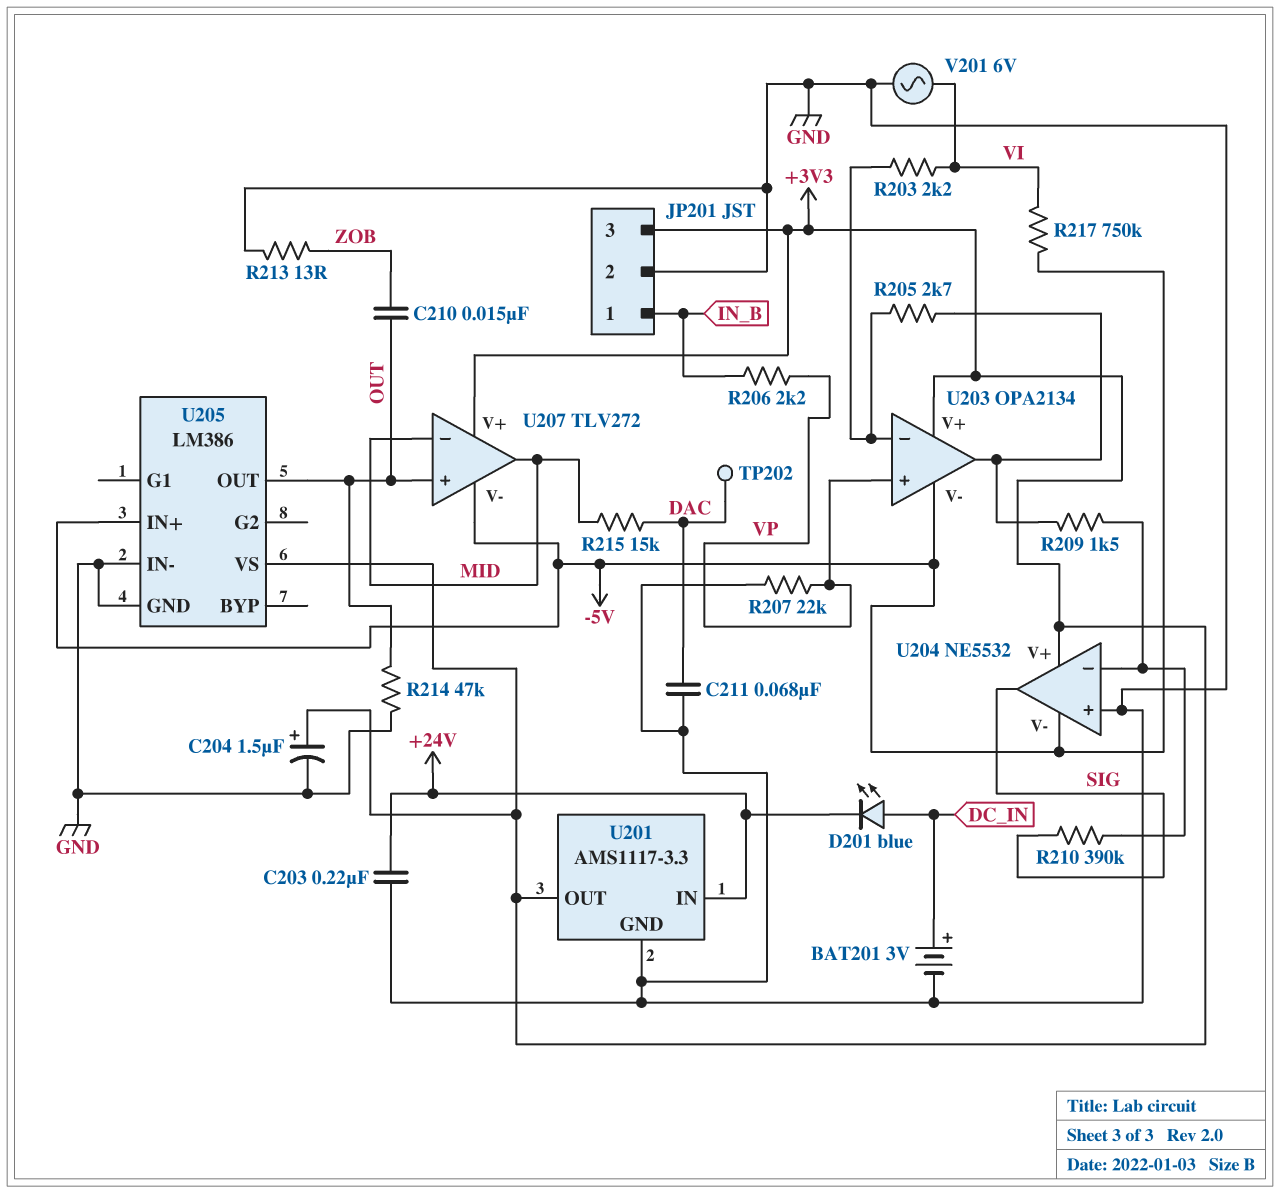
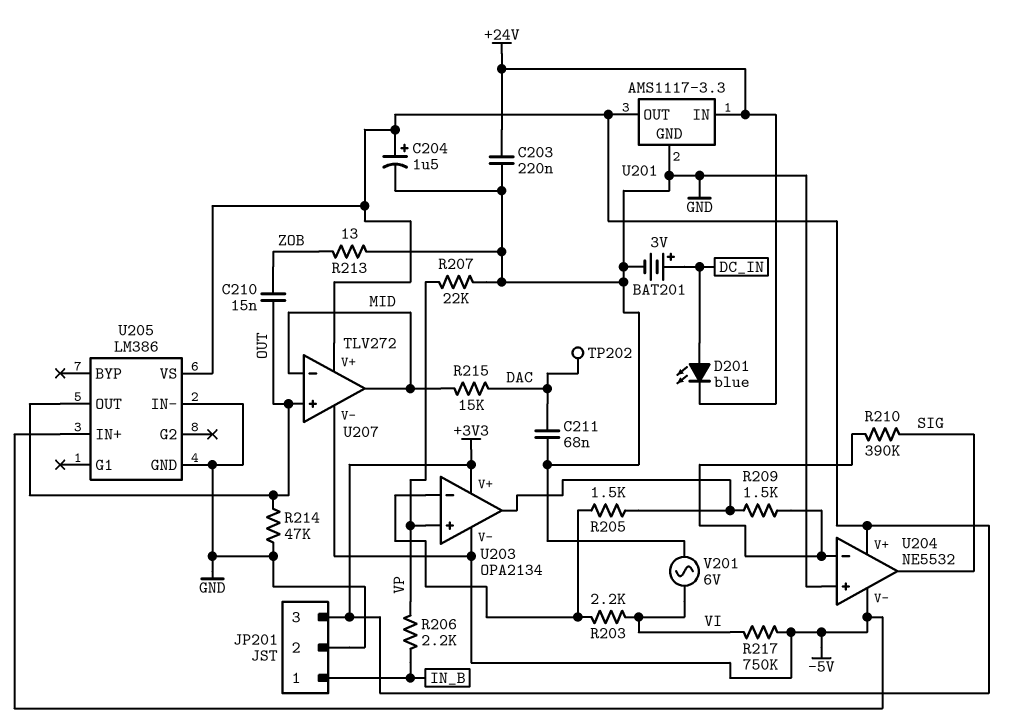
R205: 2.7k (U203/in-, U203/out) -> 1.5k (U203/in-, U203/out)

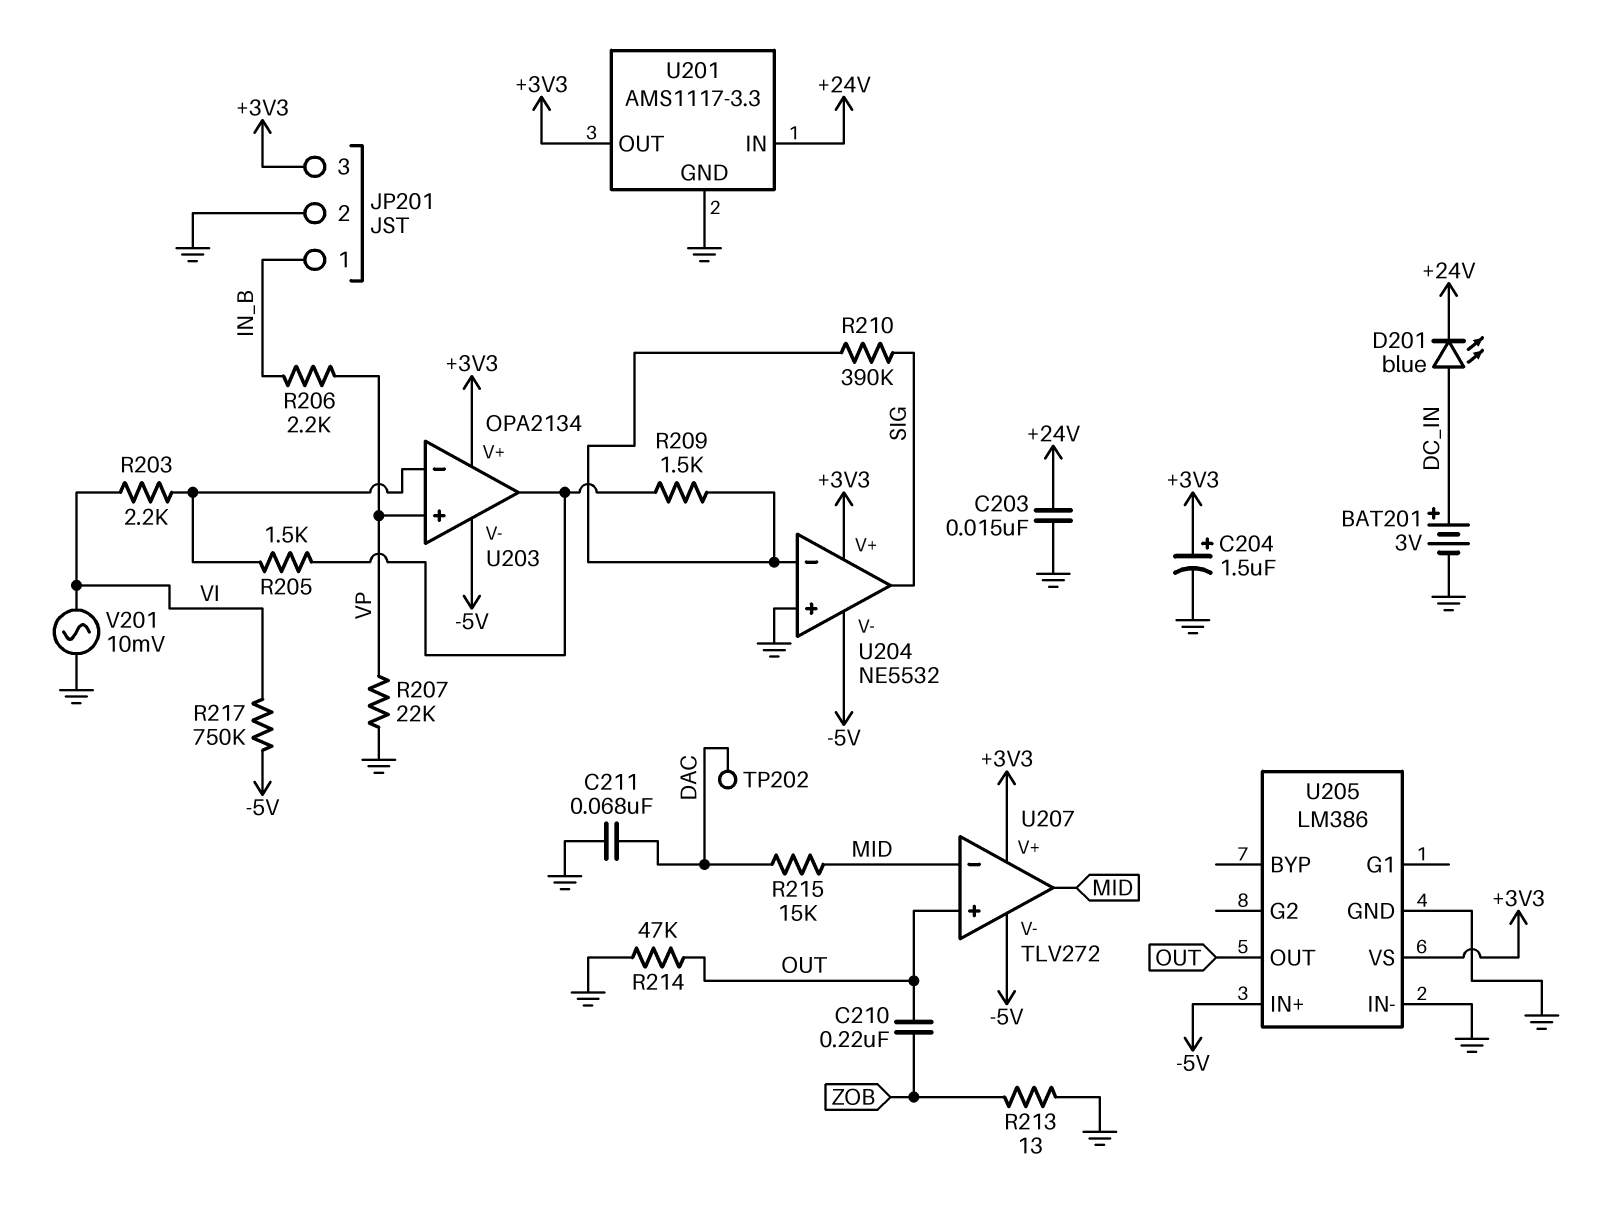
C203: 220nF (+24V, GND) -> 15nF (+24V, GND)
C210: 15nF (OUT, ZOB) -> 220nF (OUT, ZOB)
V201: AC 6V (GND, VI) -> AC 10mV (GND, VI)

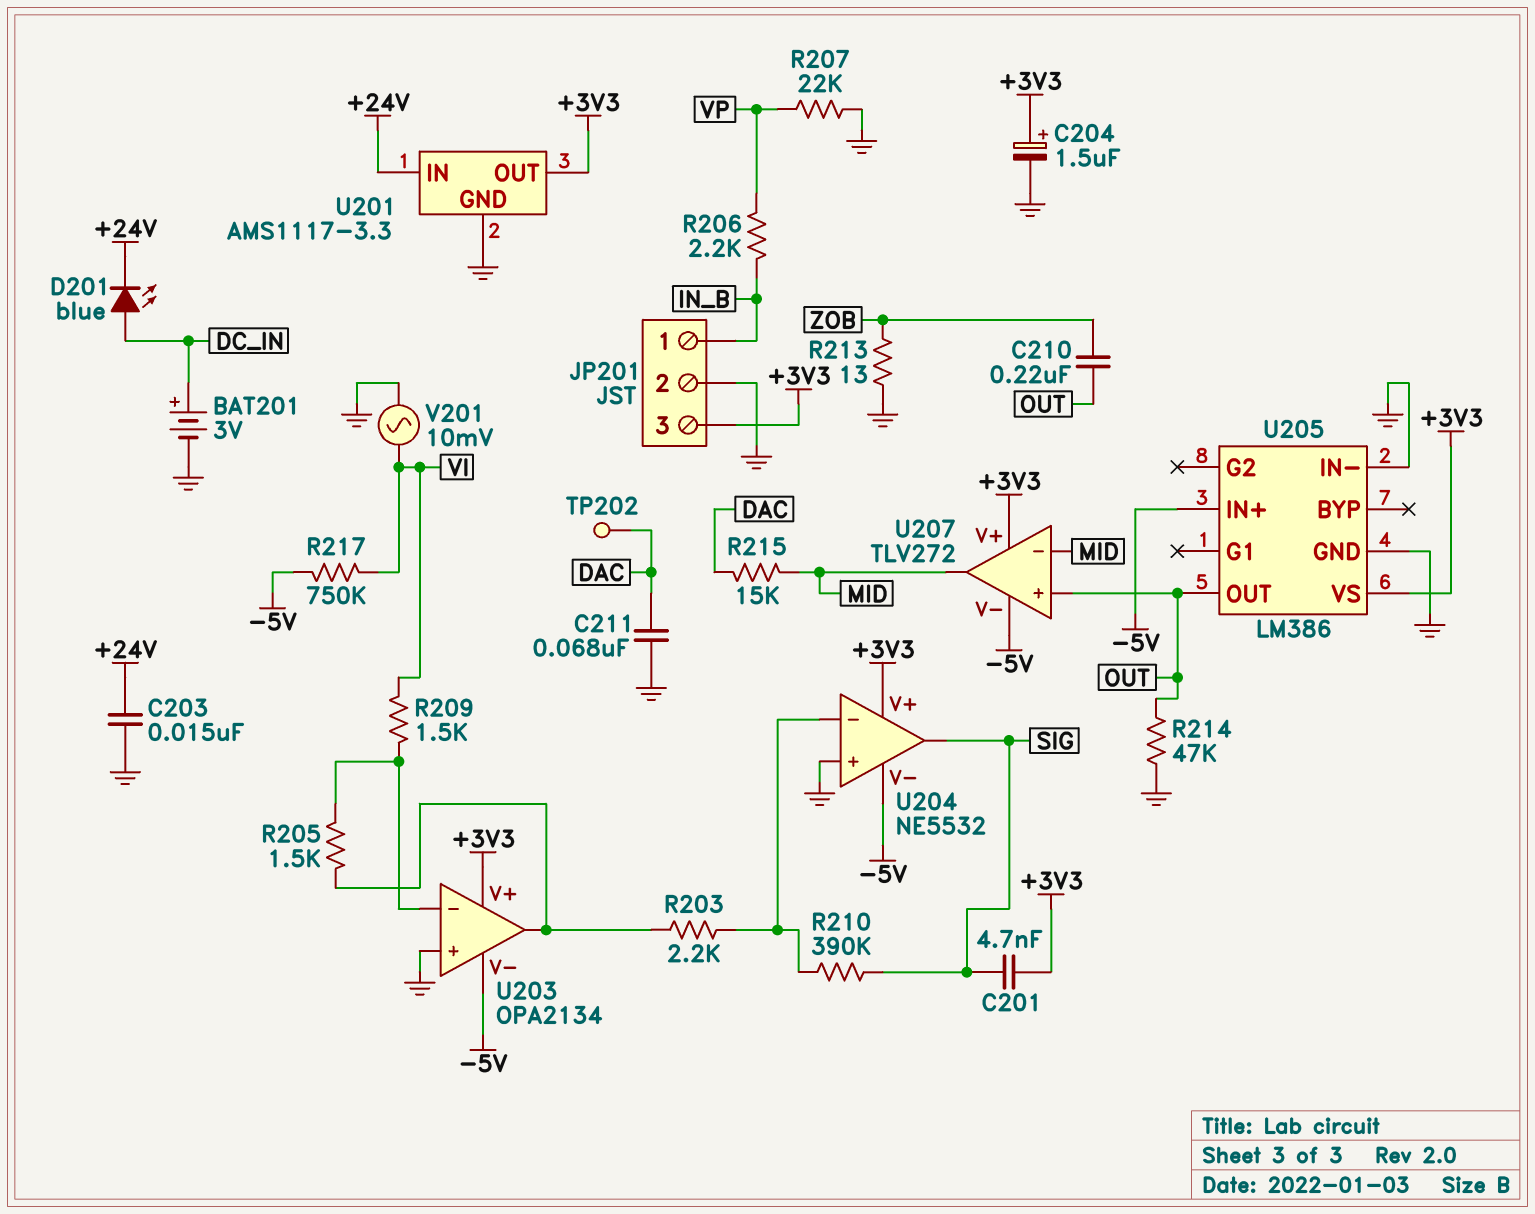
C201: none -> 4.7nF (+3V3, SIG)
R203: 2.2k (U203/in-, VI) -> 2.2k (U203/out, U204/in-)
R209: 1.5k (U203/out, U204/in-) -> 1.5k (U203/in-, VI)
U203 pin in+: VP -> GND

